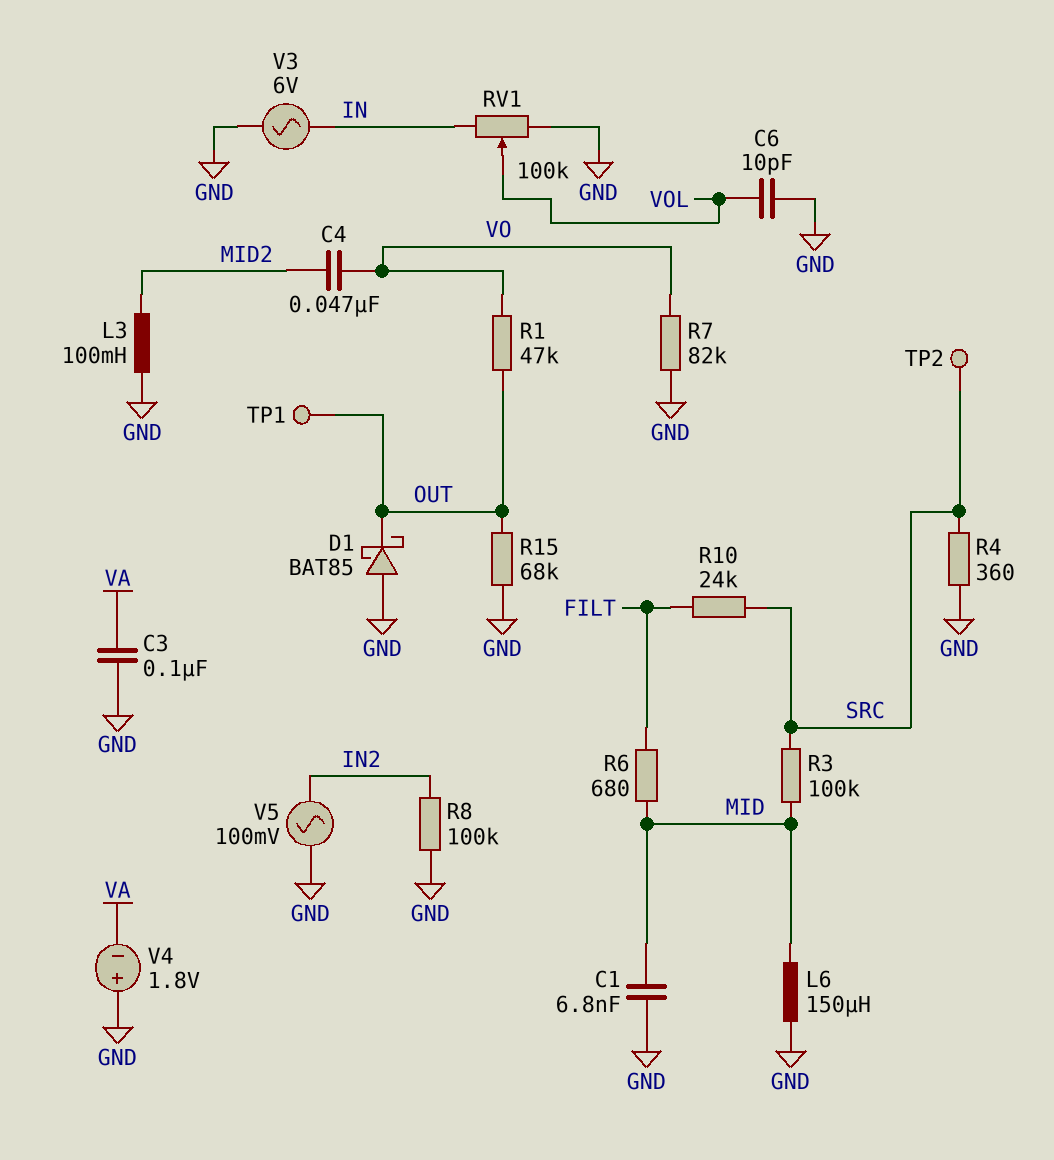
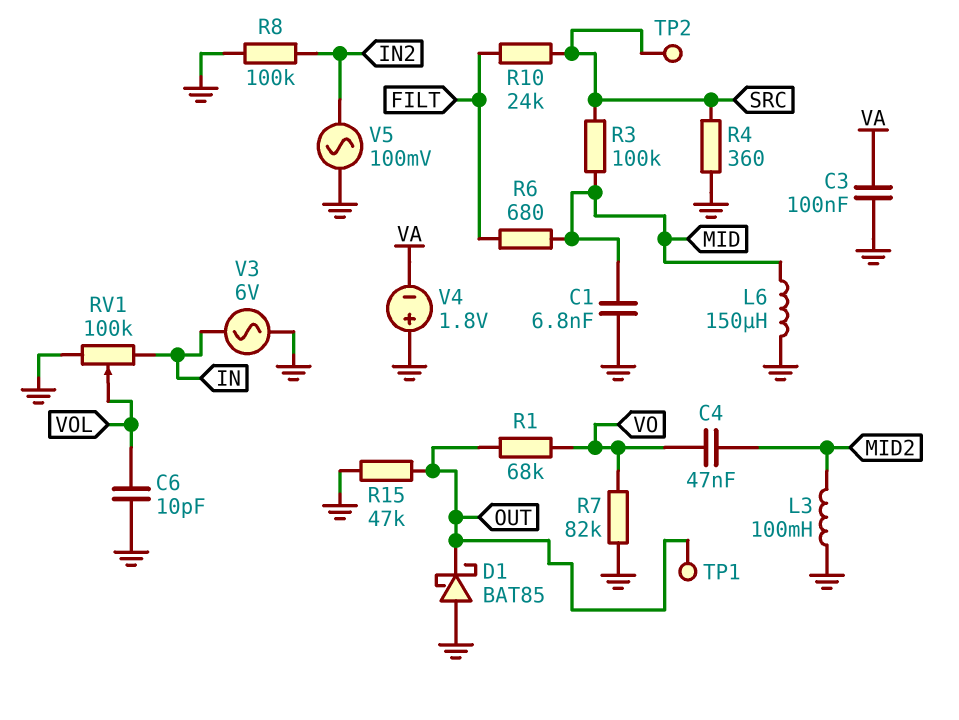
R1: 47k (OUT, VO) -> 68k (OUT, VO)
R15: 68k (GND, OUT) -> 47k (GND, OUT)

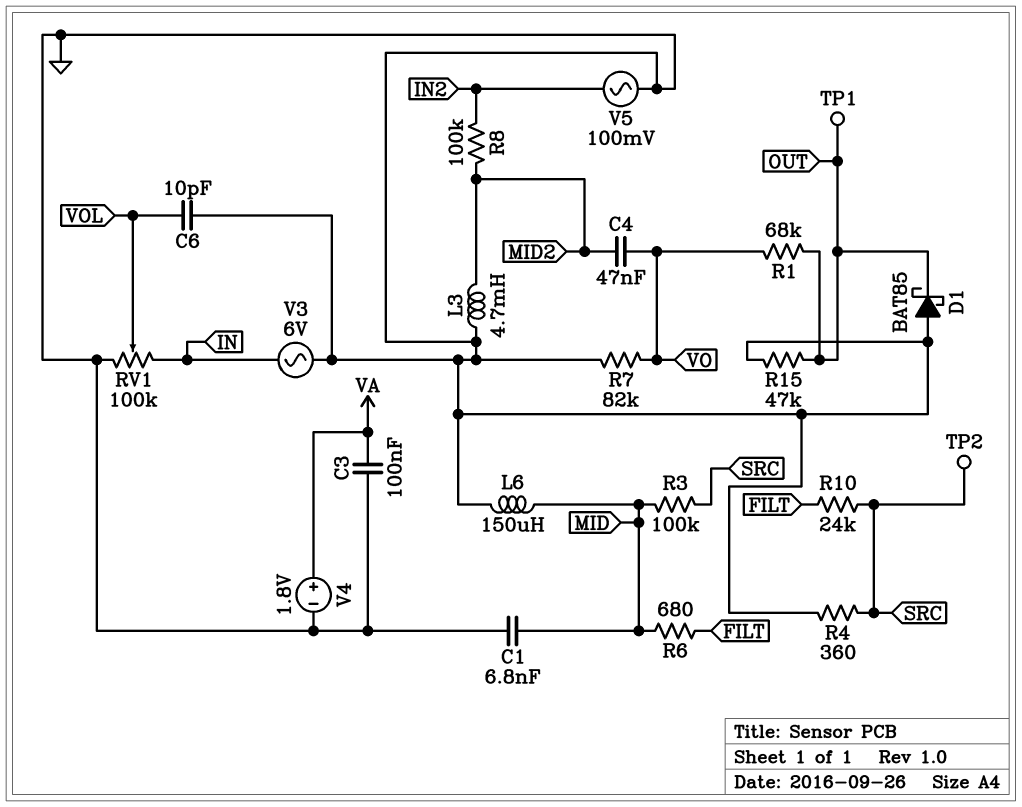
L3: 100mH (GND, MID2) -> 4.7mH (GND, MID2)
R8: 100k (GND, IN2) -> 100k (IN2, MID2)
V4: 1.8V (plus GND, minus VA) -> 1.8V (plus VA, minus GND)

